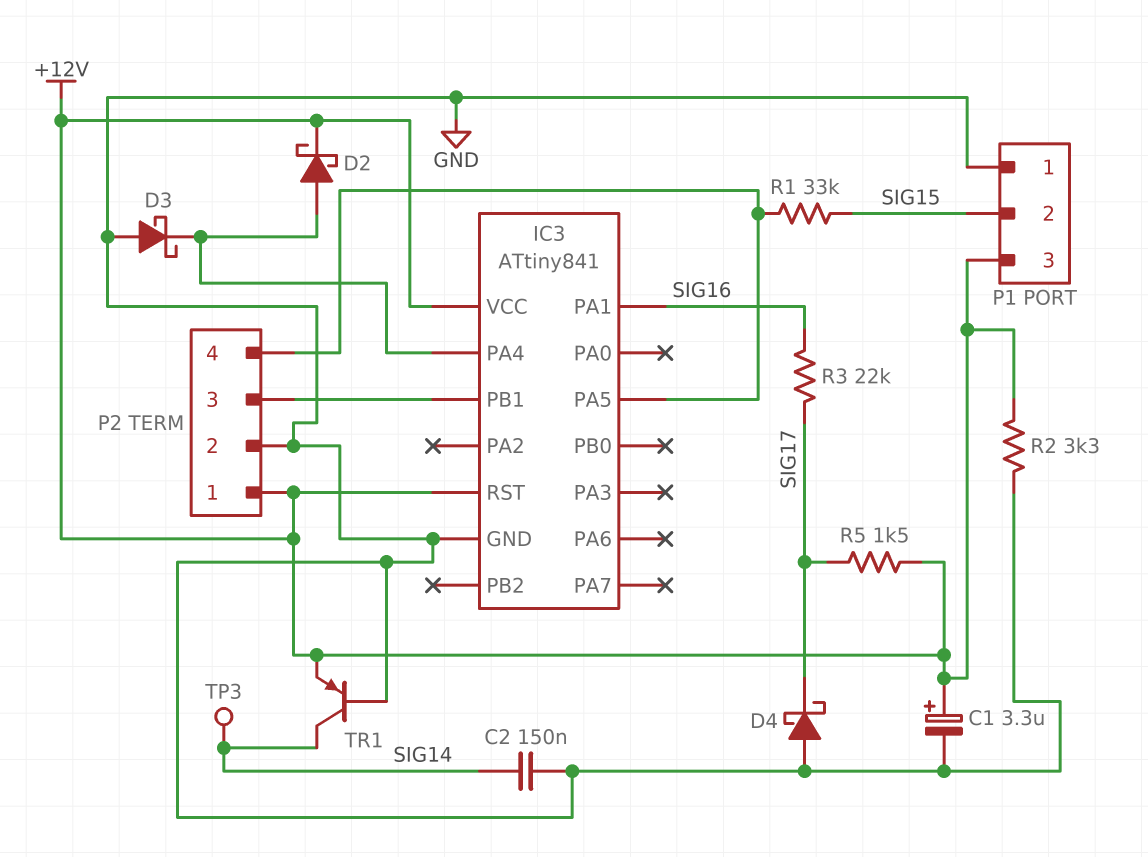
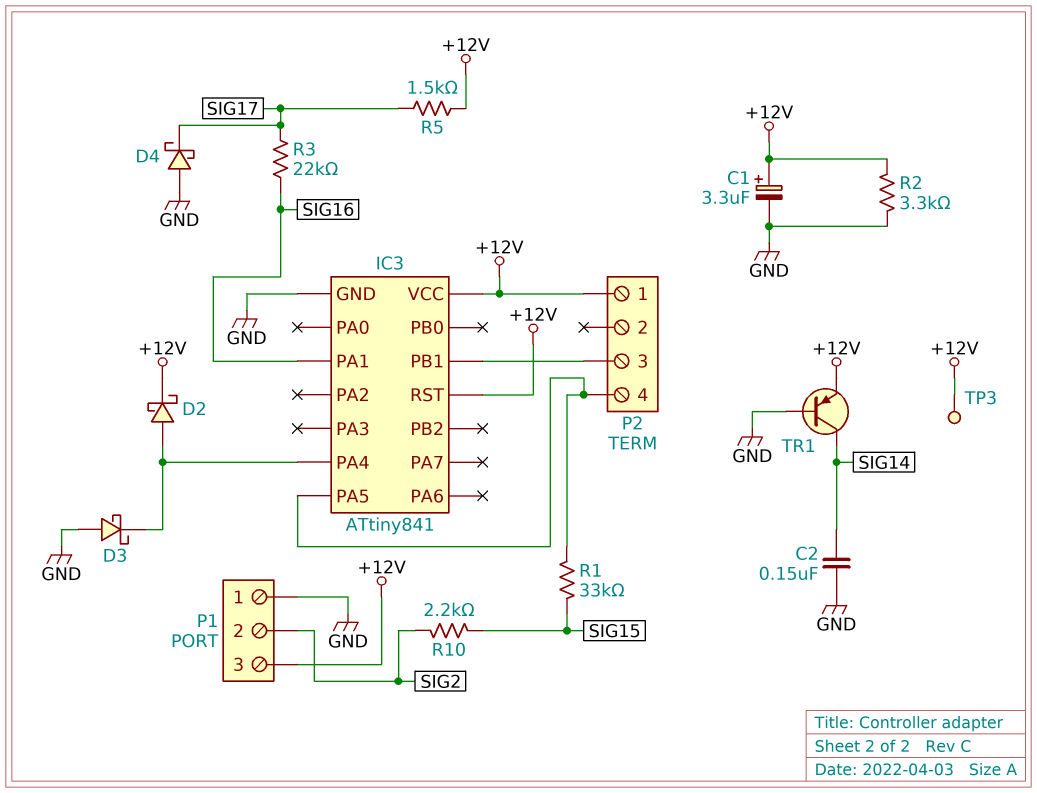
P1 pin 2: SIG15 -> SIG2
P2 pin 2: GND -> none
R10: none -> 2.2k (SIG2, SIG15)
TP3: test point (SIG14) -> test point (+12V)

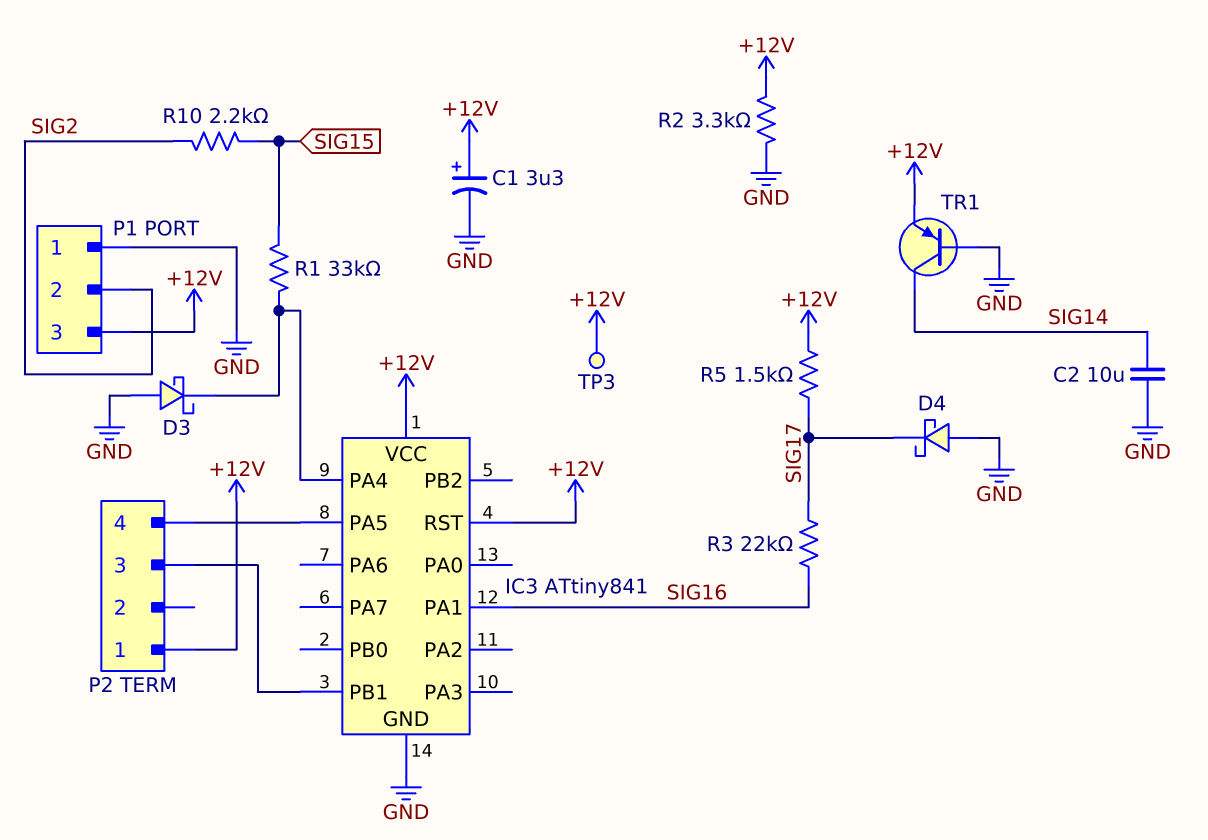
C2: 150nF (GND, SIG14) -> 10uF (GND, SIG14)
D2: schottky (A IC3/PA4, K +12V) -> none
R1: 33k (IC3/PA5, SIG15) -> 33k (IC3/PA4, SIG15)

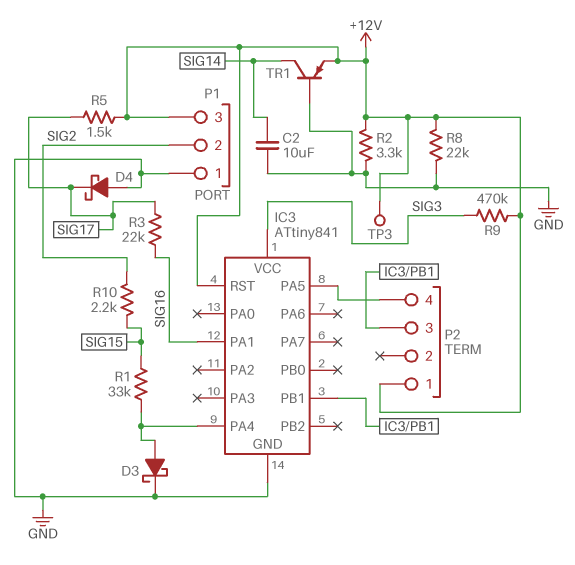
C1: 3.3uF (plus +12V, minus GND) -> none
D3: schottky (A GND, K IC3/PA4) -> schottky (A IC3/PA4, K GND)
IC3 pin VCC: +12V -> SIG3
R8: none -> 22k (+12V, GND)
R9: none -> 470k (+12V, SIG3)

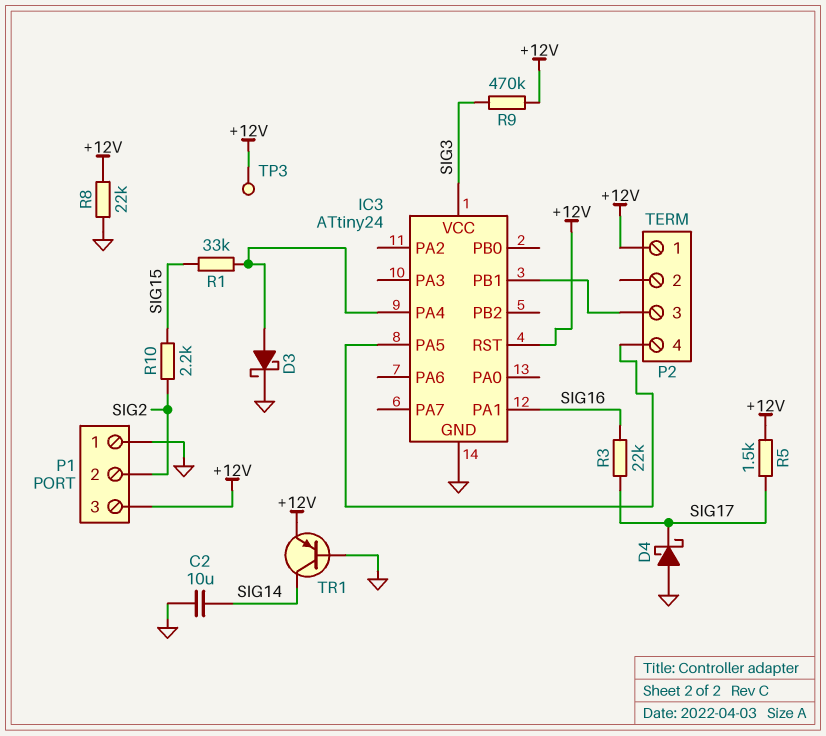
IC3: ATtiny841 -> ATtiny24
R2: 3.3k (+12V, GND) -> none

